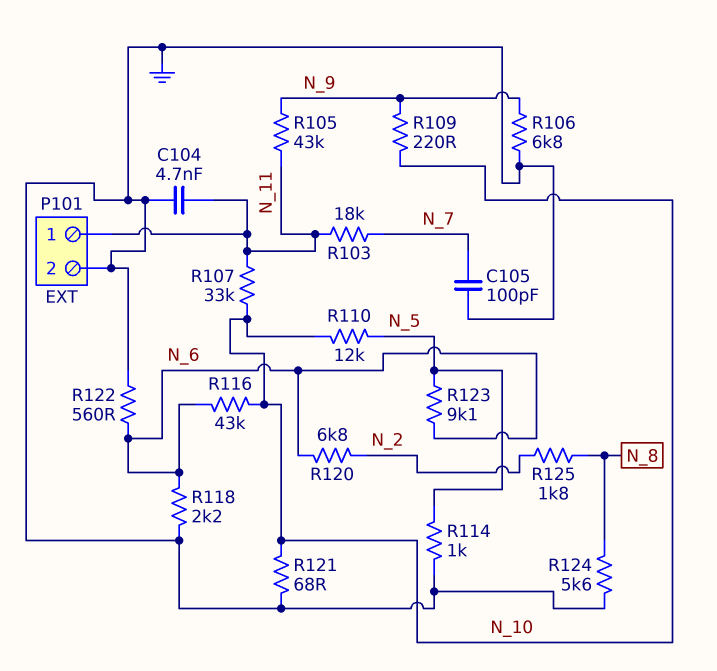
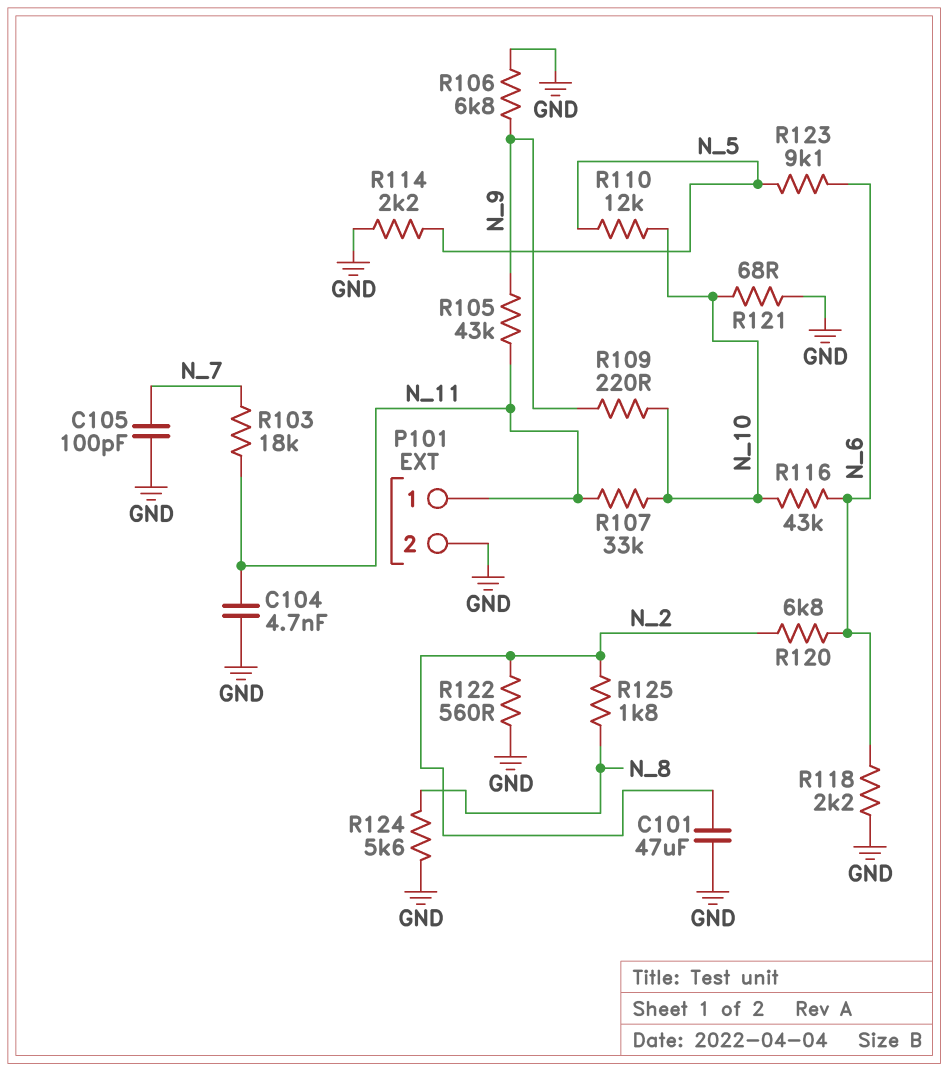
C101: none -> 47uF (GND, N_2)
R114: 1k (GND, N_5) -> 2.2k (GND, N_5)
R122: 560 (GND, N_6) -> 560 (GND, N_2)

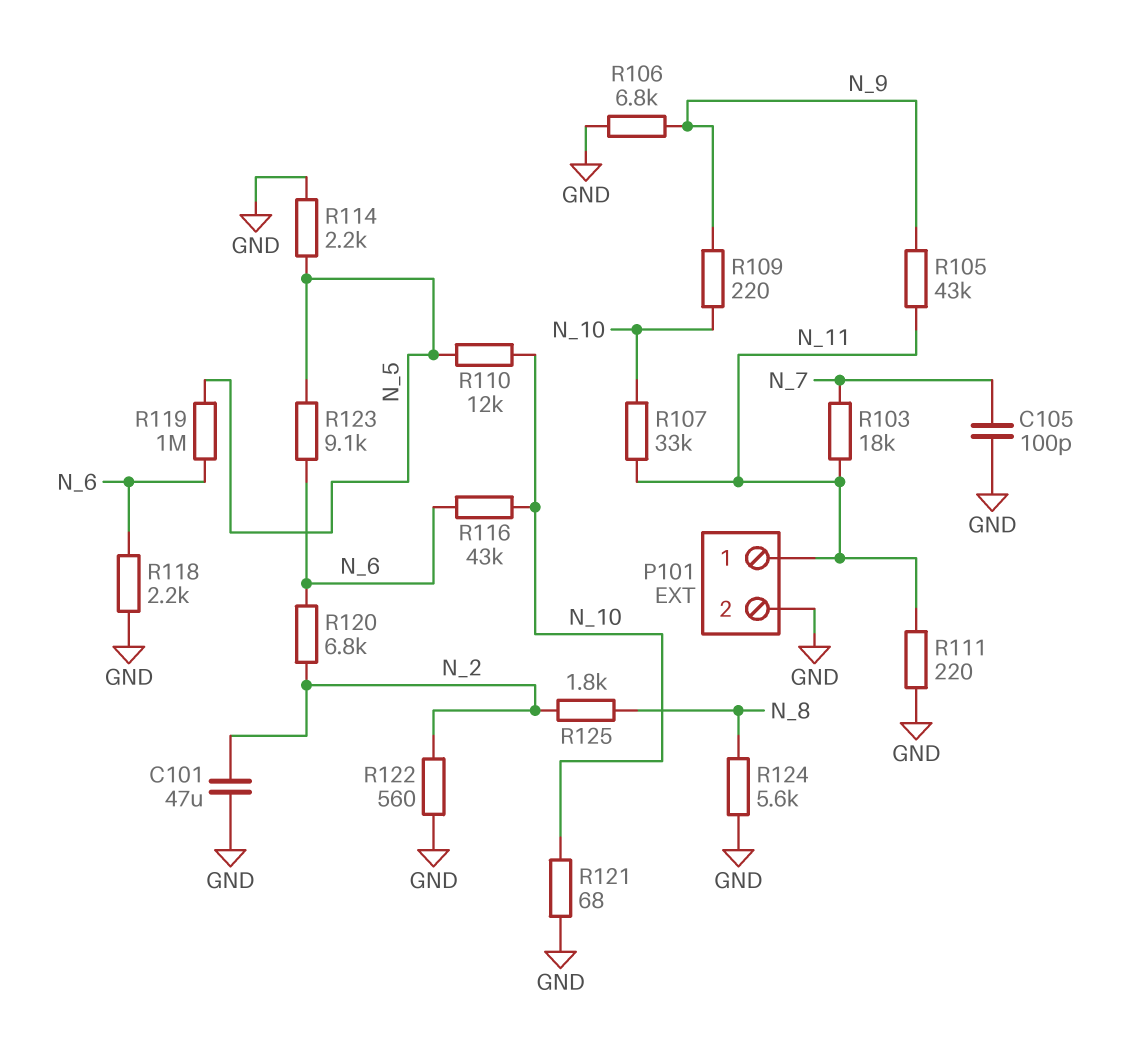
C104: 4.7nF (GND, N_11) -> none
R111: none -> 220 (GND, N_11)
R119: none -> 1M (N_5, N_6)

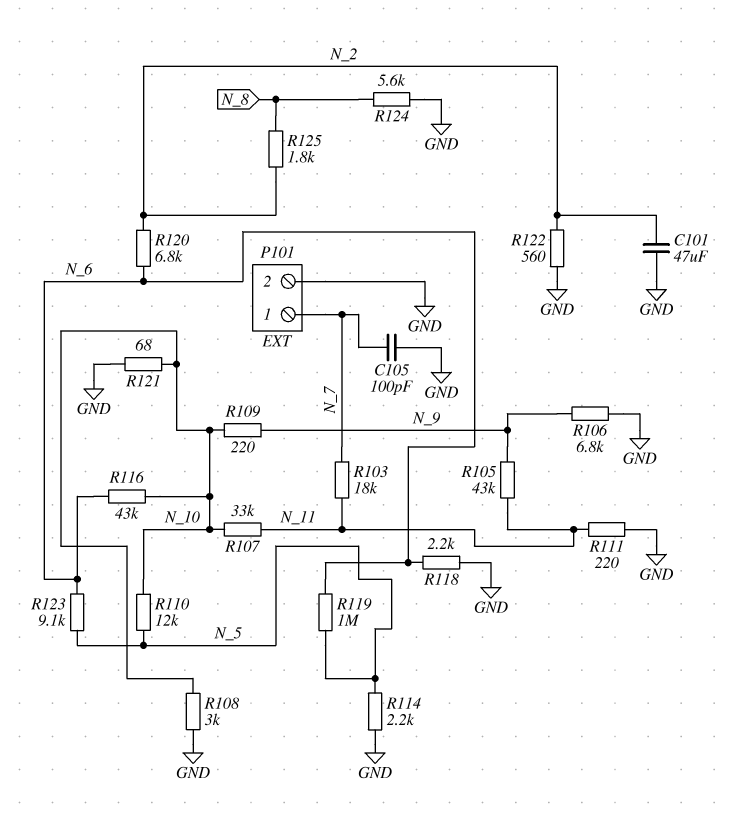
P101 pin 1: N_11 -> N_7
R108: none -> 3k (GND, N_10)

